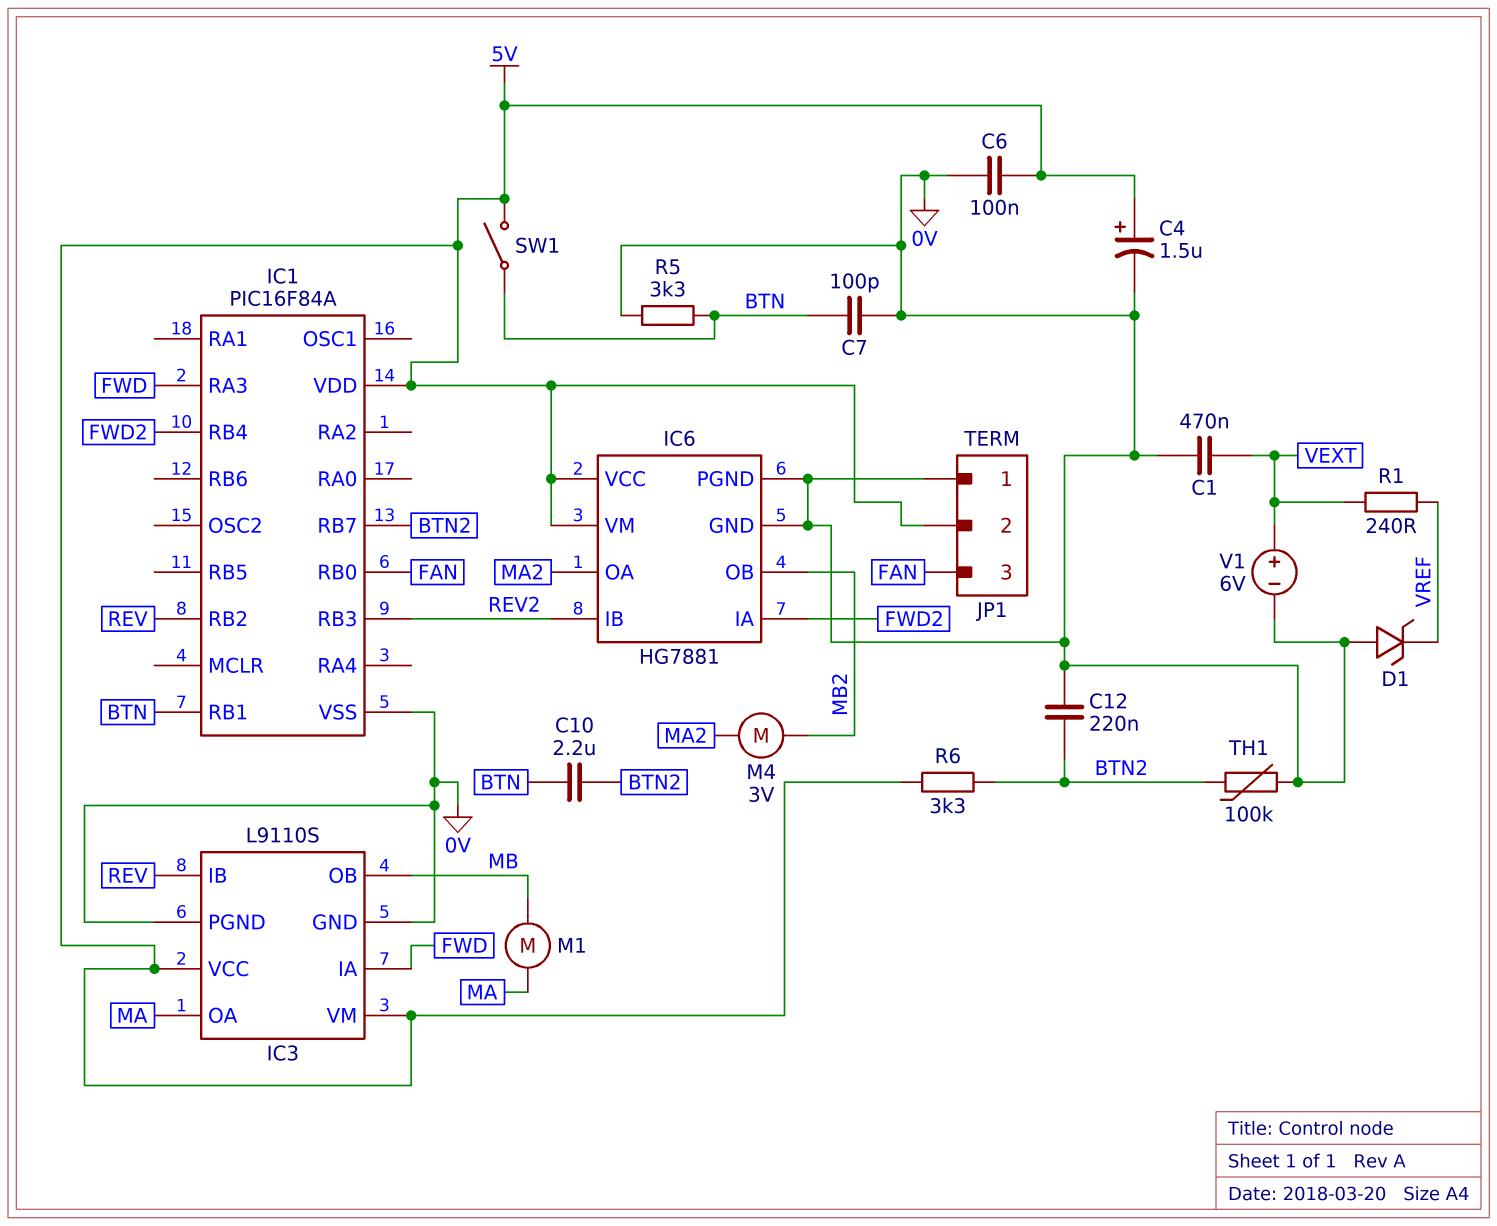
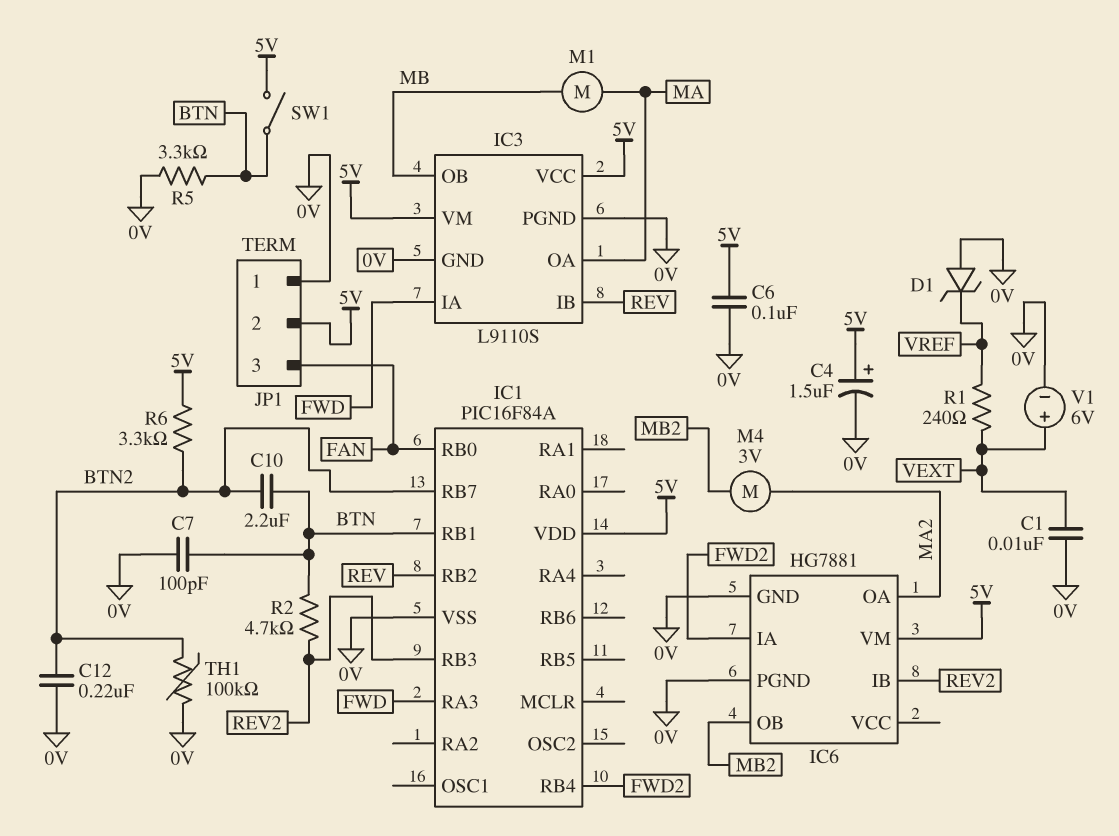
C1: 470nF (0V, VEXT) -> 10nF (0V, VEXT)
IC6 pin VCC: 5V -> none
R2: none -> 4.7k (BTN, REV2)

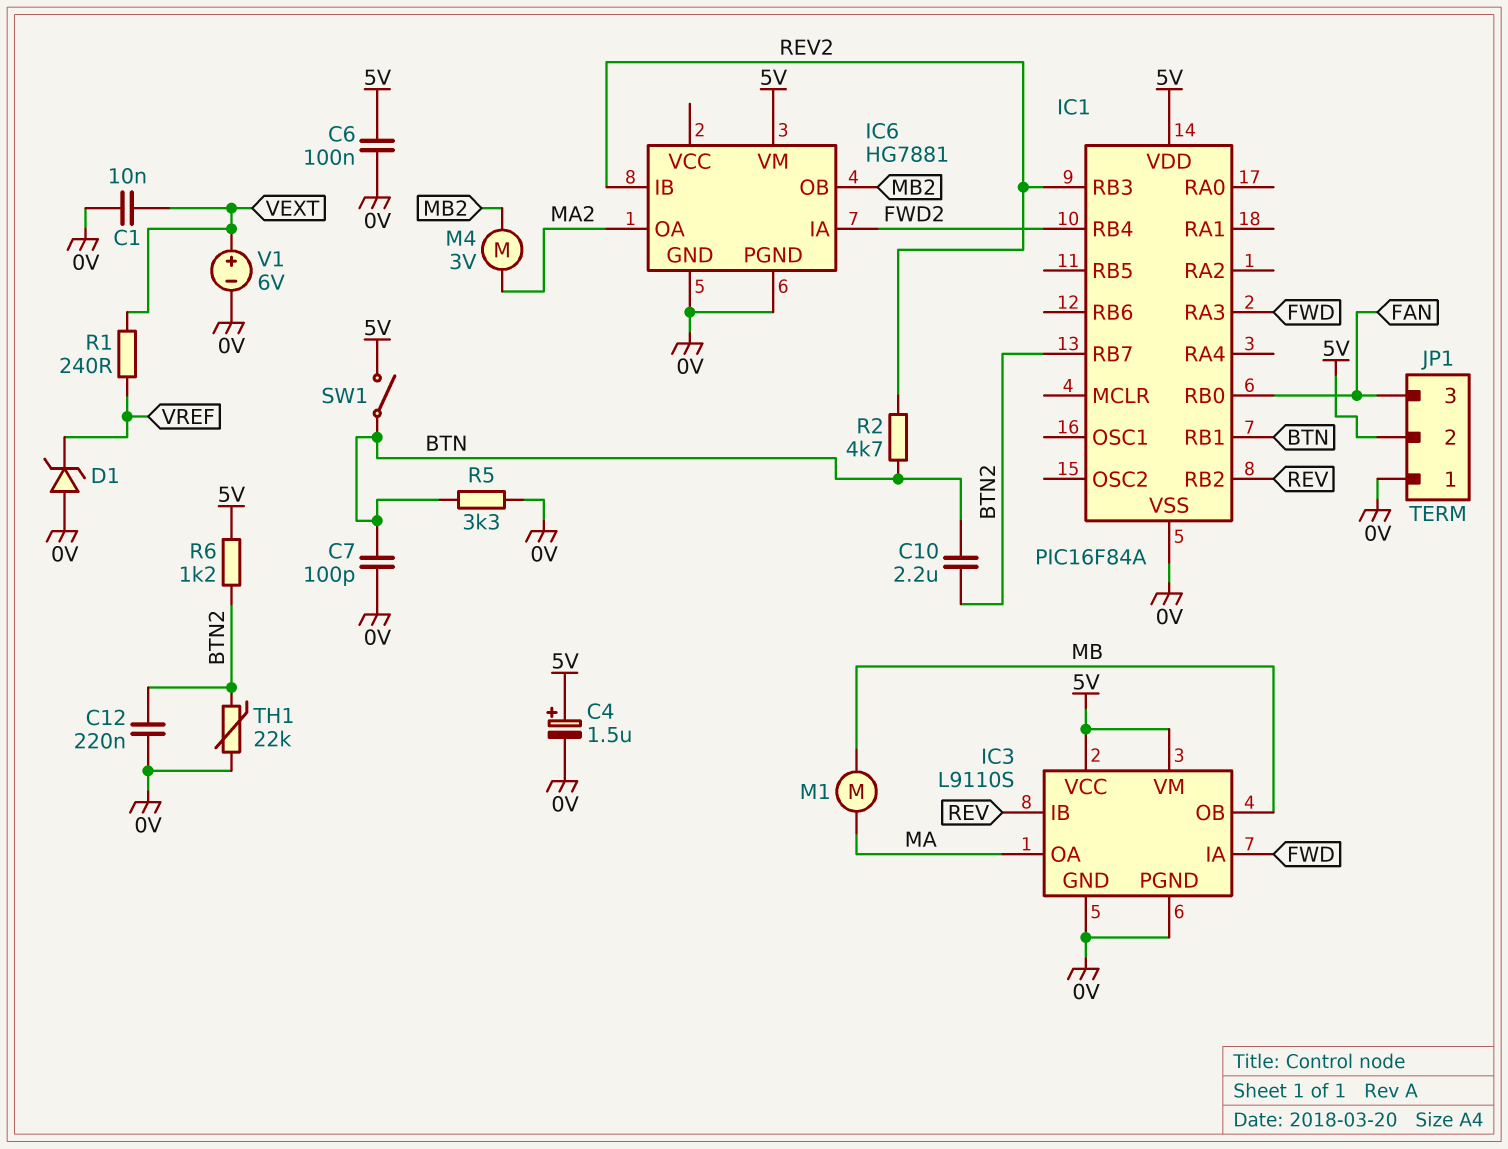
R6: 3.3k (5V, BTN2) -> 1.2k (5V, BTN2)
TH1: 100k (0V, BTN2) -> 22k (0V, BTN2)

